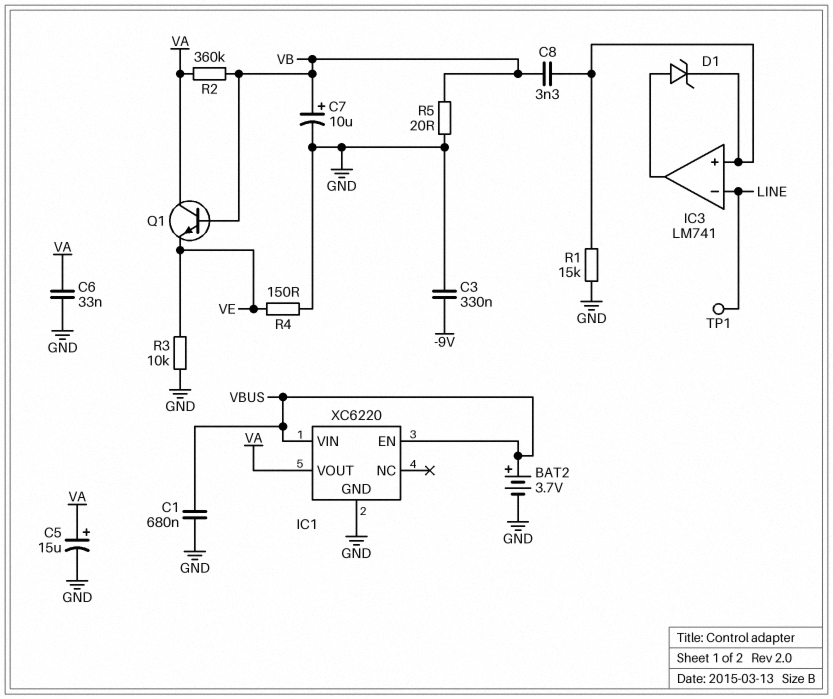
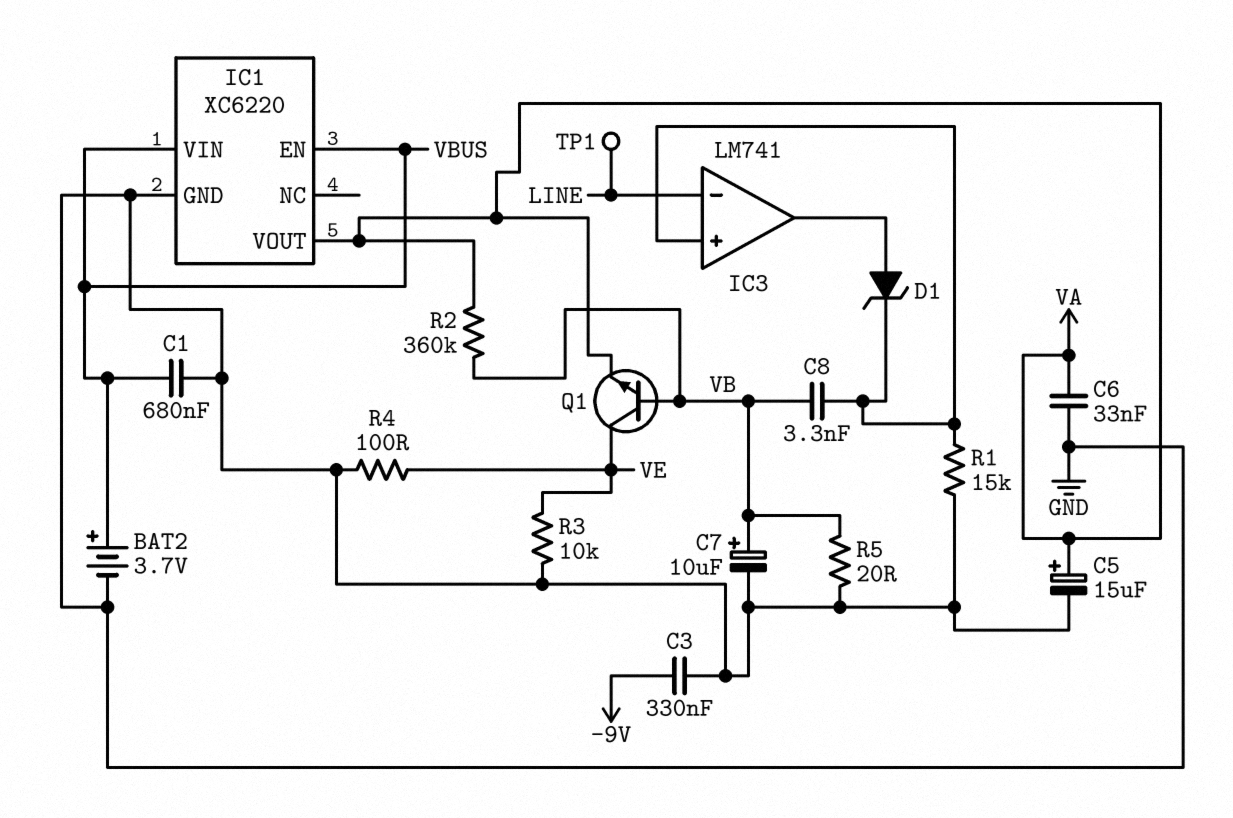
Q1: NPN (B VB, C VA, E VE) -> NPN (B VB, C VE, E VA)
R4: 150 (GND, VE) -> 100 (GND, VE)

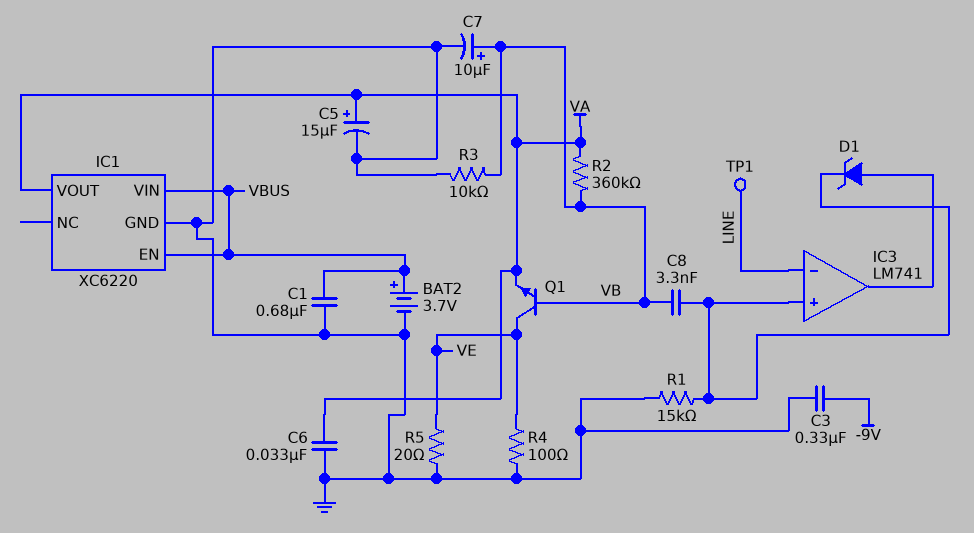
R3: 10k (GND, VE) -> 10k (GND, VB)
R5: 20 (GND, VB) -> 20 (GND, VE)

